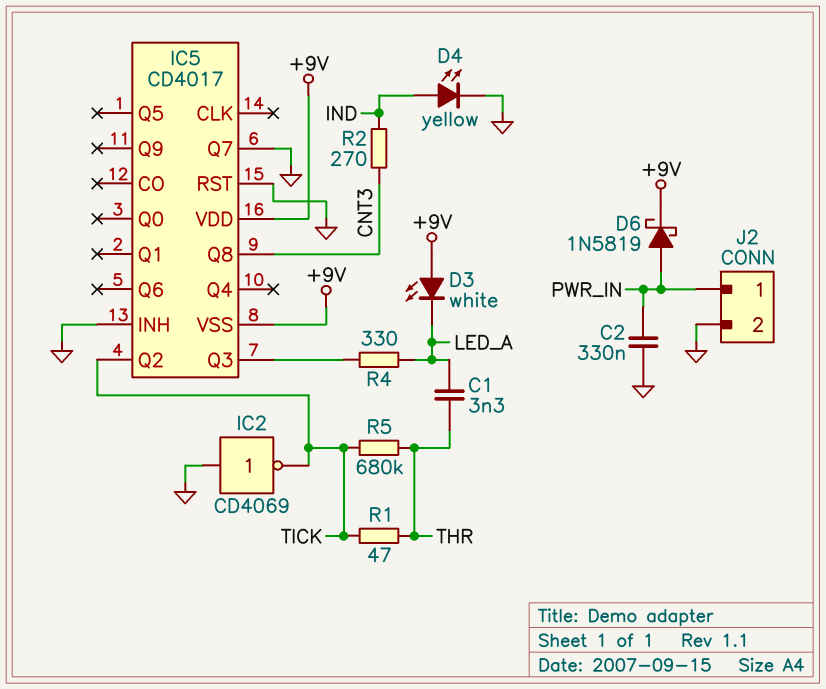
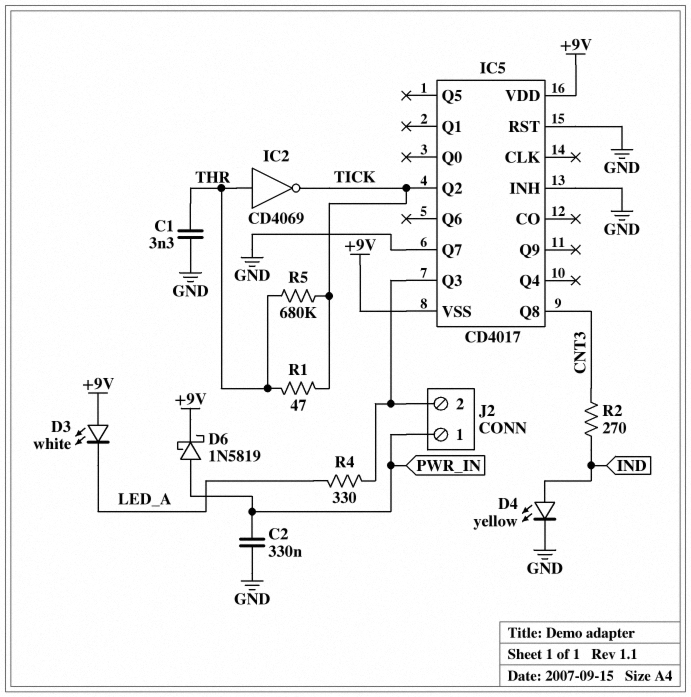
C1: 3.3nF (LED_A, THR) -> 3.3nF (GND, THR)
IC2: NOT CD4069 (in GND, out TICK) -> NOT CD4069 (in THR, out TICK)
J2 pin 2: GND -> IC5/Q3

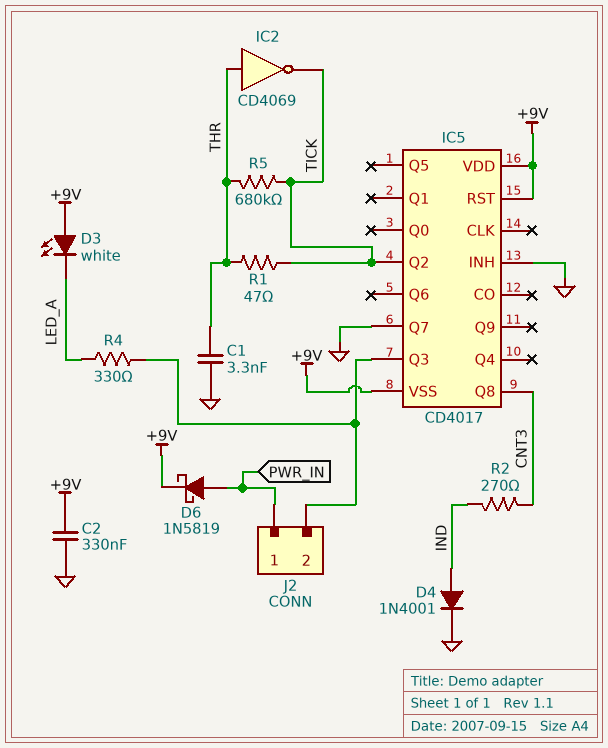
C2: 330nF (GND, PWR_IN) -> 330nF (+9V, GND)
D4: LED yellow (A IND, K GND) -> diode 1N4001 (A IND, K GND)
IC5 pin RST: GND -> +9V

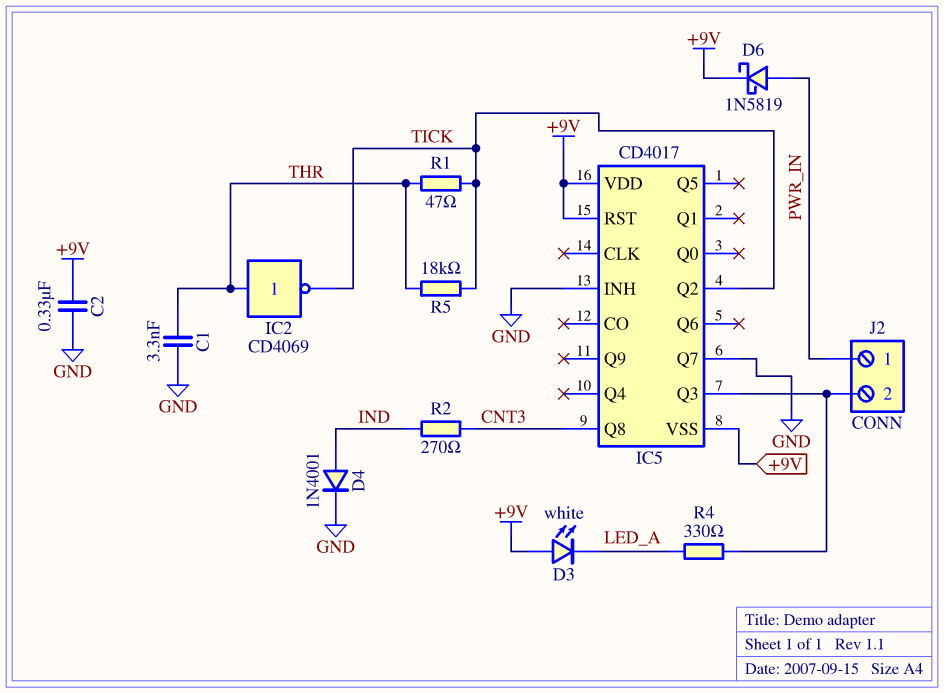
R5: 680k (THR, TICK) -> 18k (THR, TICK)

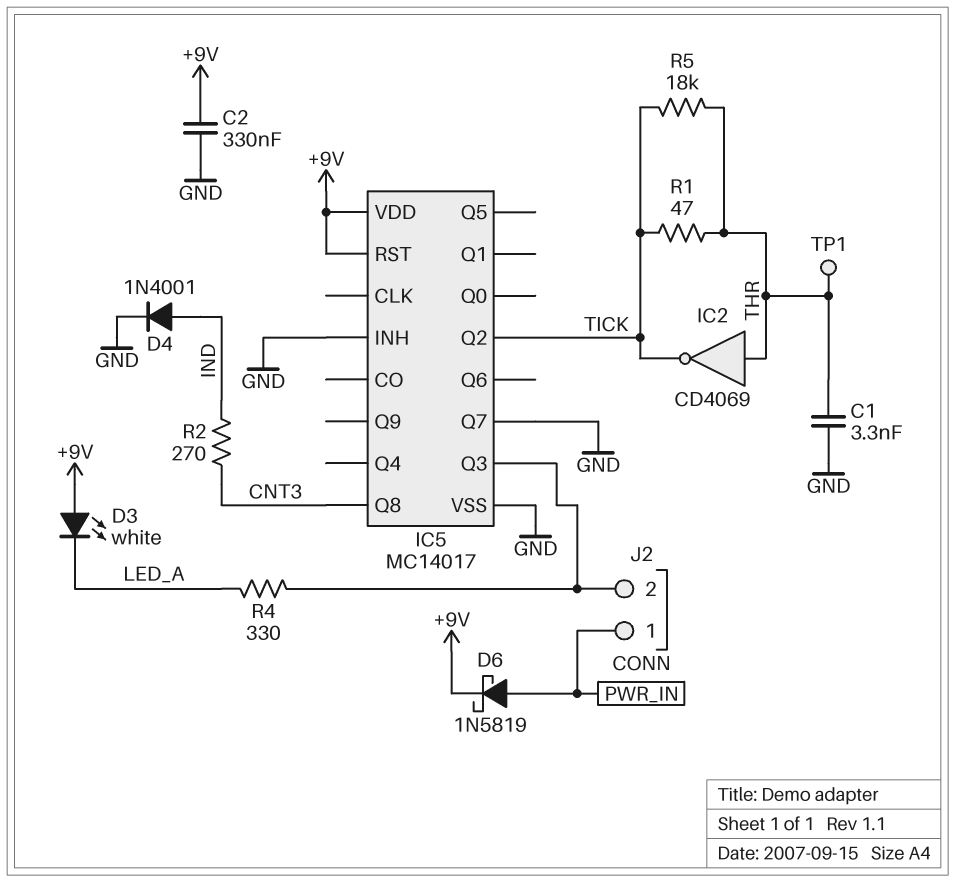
IC5: CD4017 -> MC14017
IC5 pin VSS: +9V -> GND
TP1: none -> test point (THR)

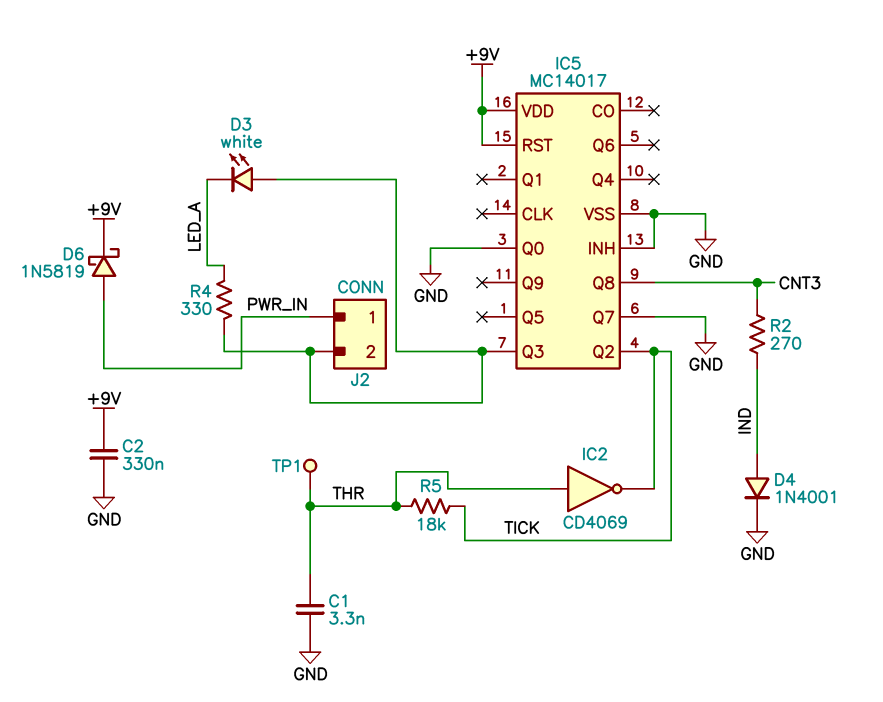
D3: LED white (A +9V, K LED_A) -> LED white (A IC5/Q3, K LED_A)
IC5 pin Q0: none -> GND
R1: 47 (THR, TICK) -> none

